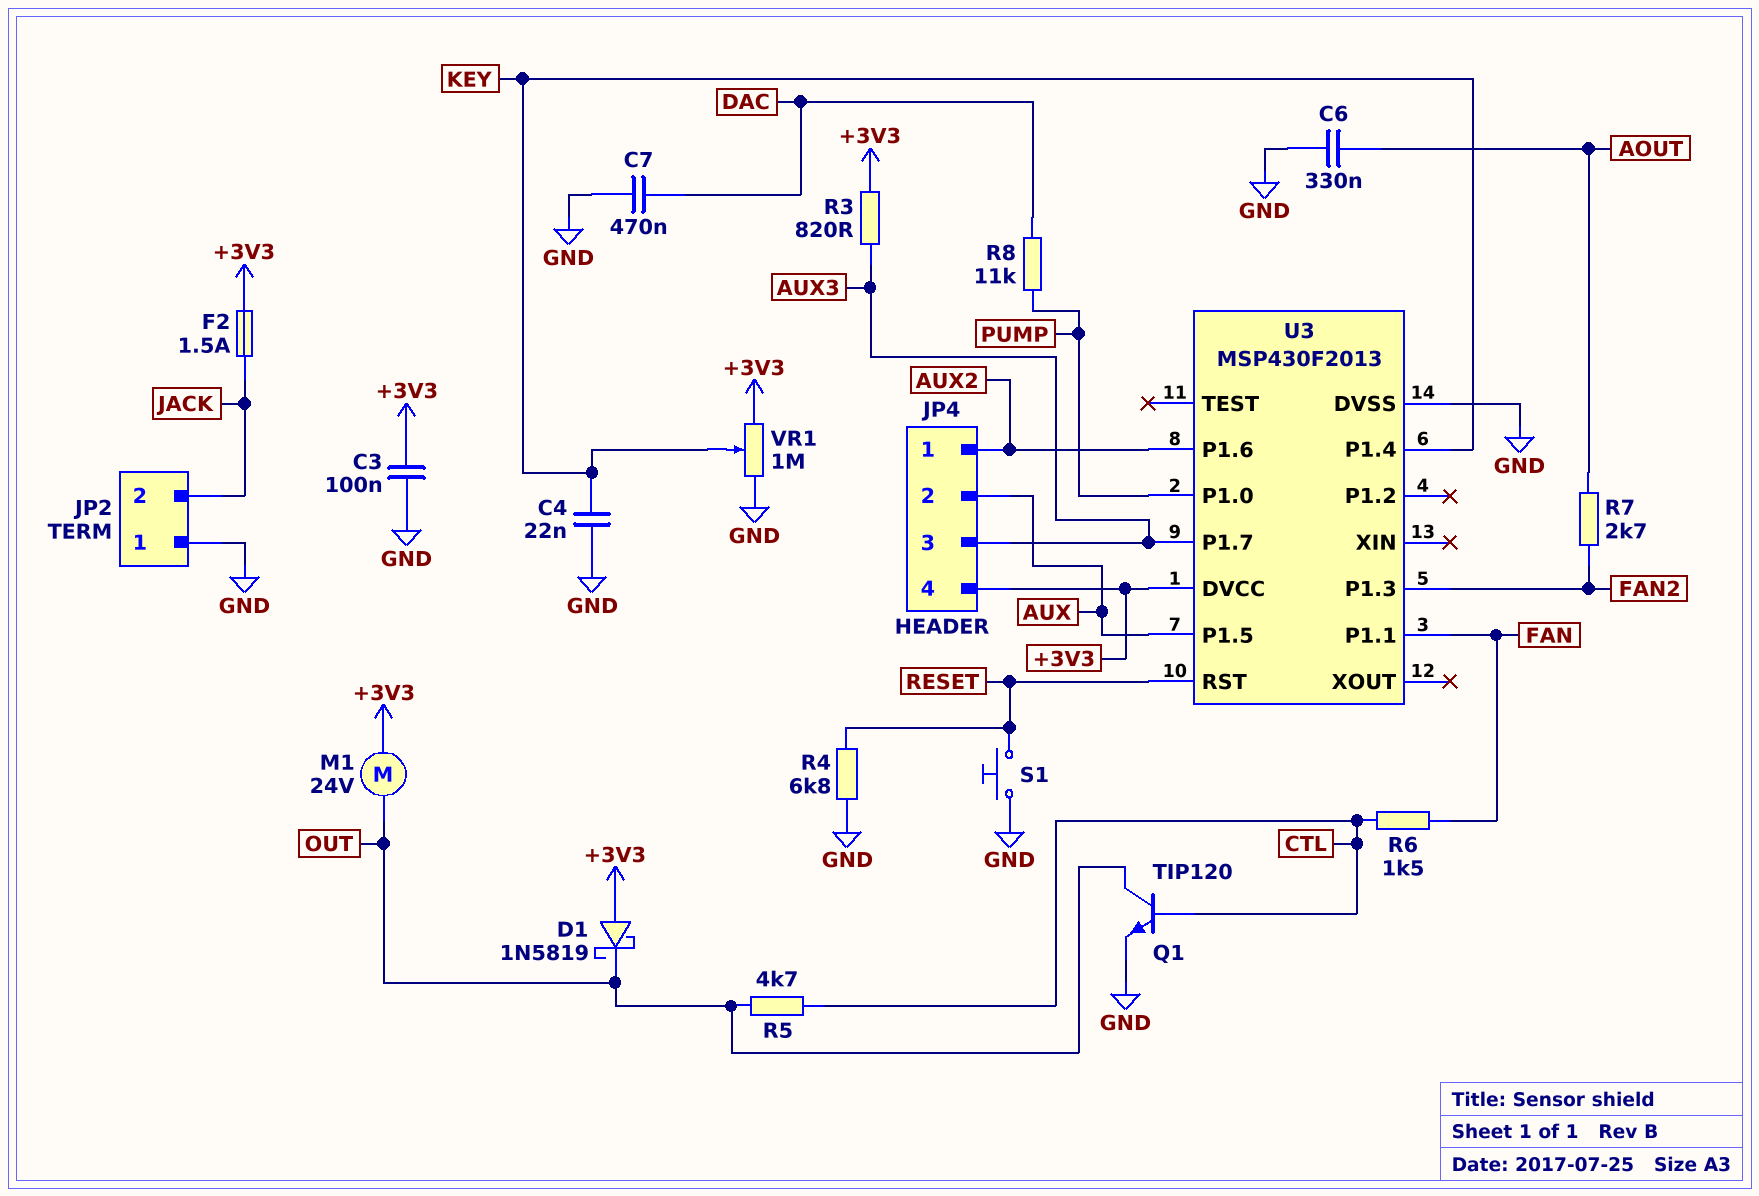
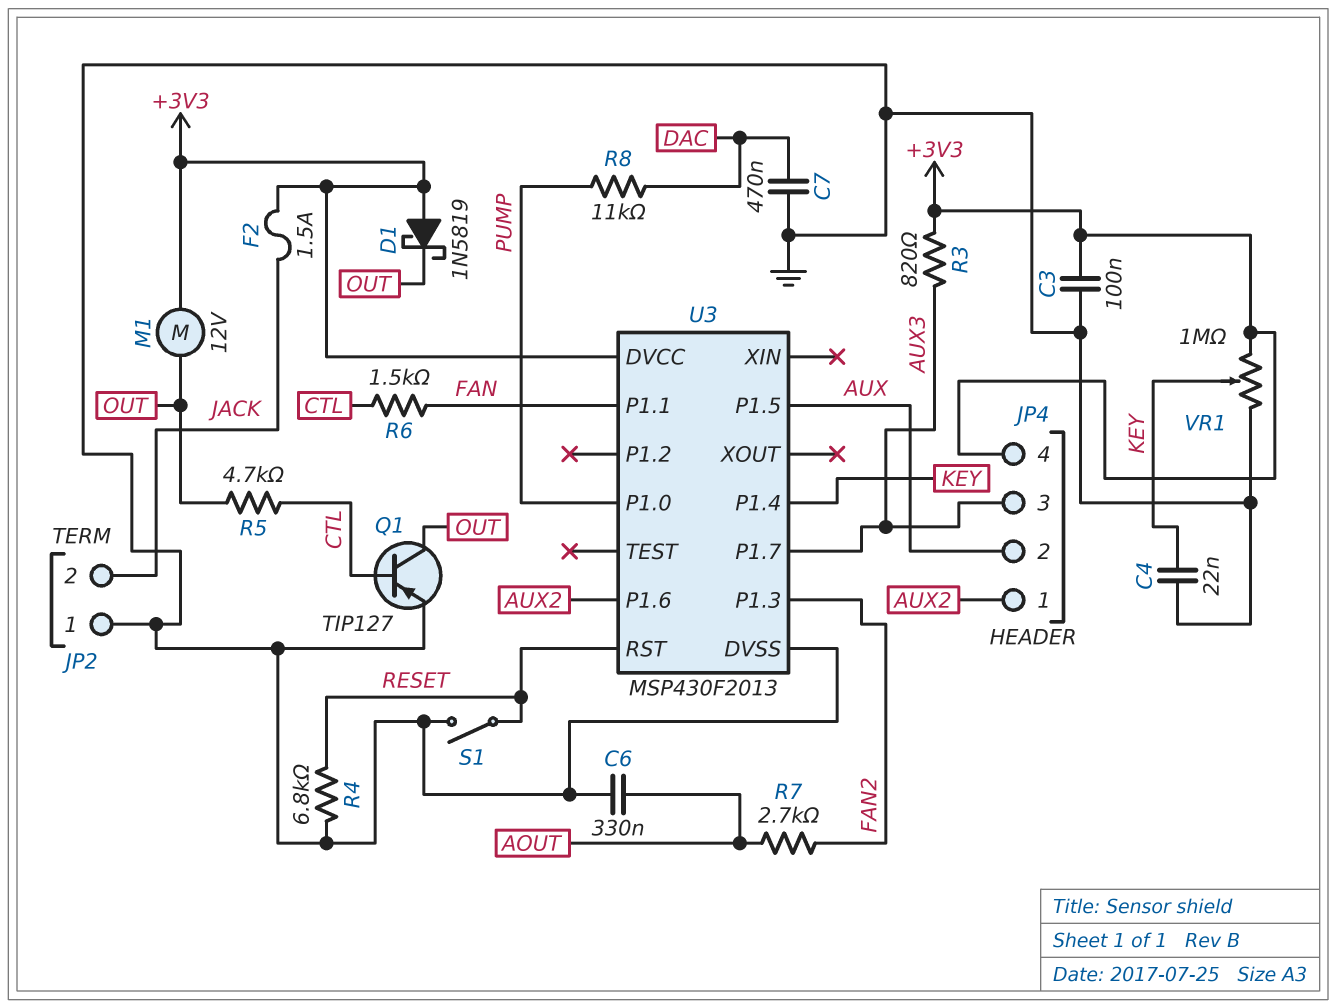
M1: motor 24V (+3V3, OUT) -> motor 12V (+3V3, OUT)
Q1: NPN TIP120 (B CTL, C OUT, E GND) -> PNP TIP127 (B CTL, C OUT, E GND)
S1: button (GND, RESET) -> switch (GND, RESET)

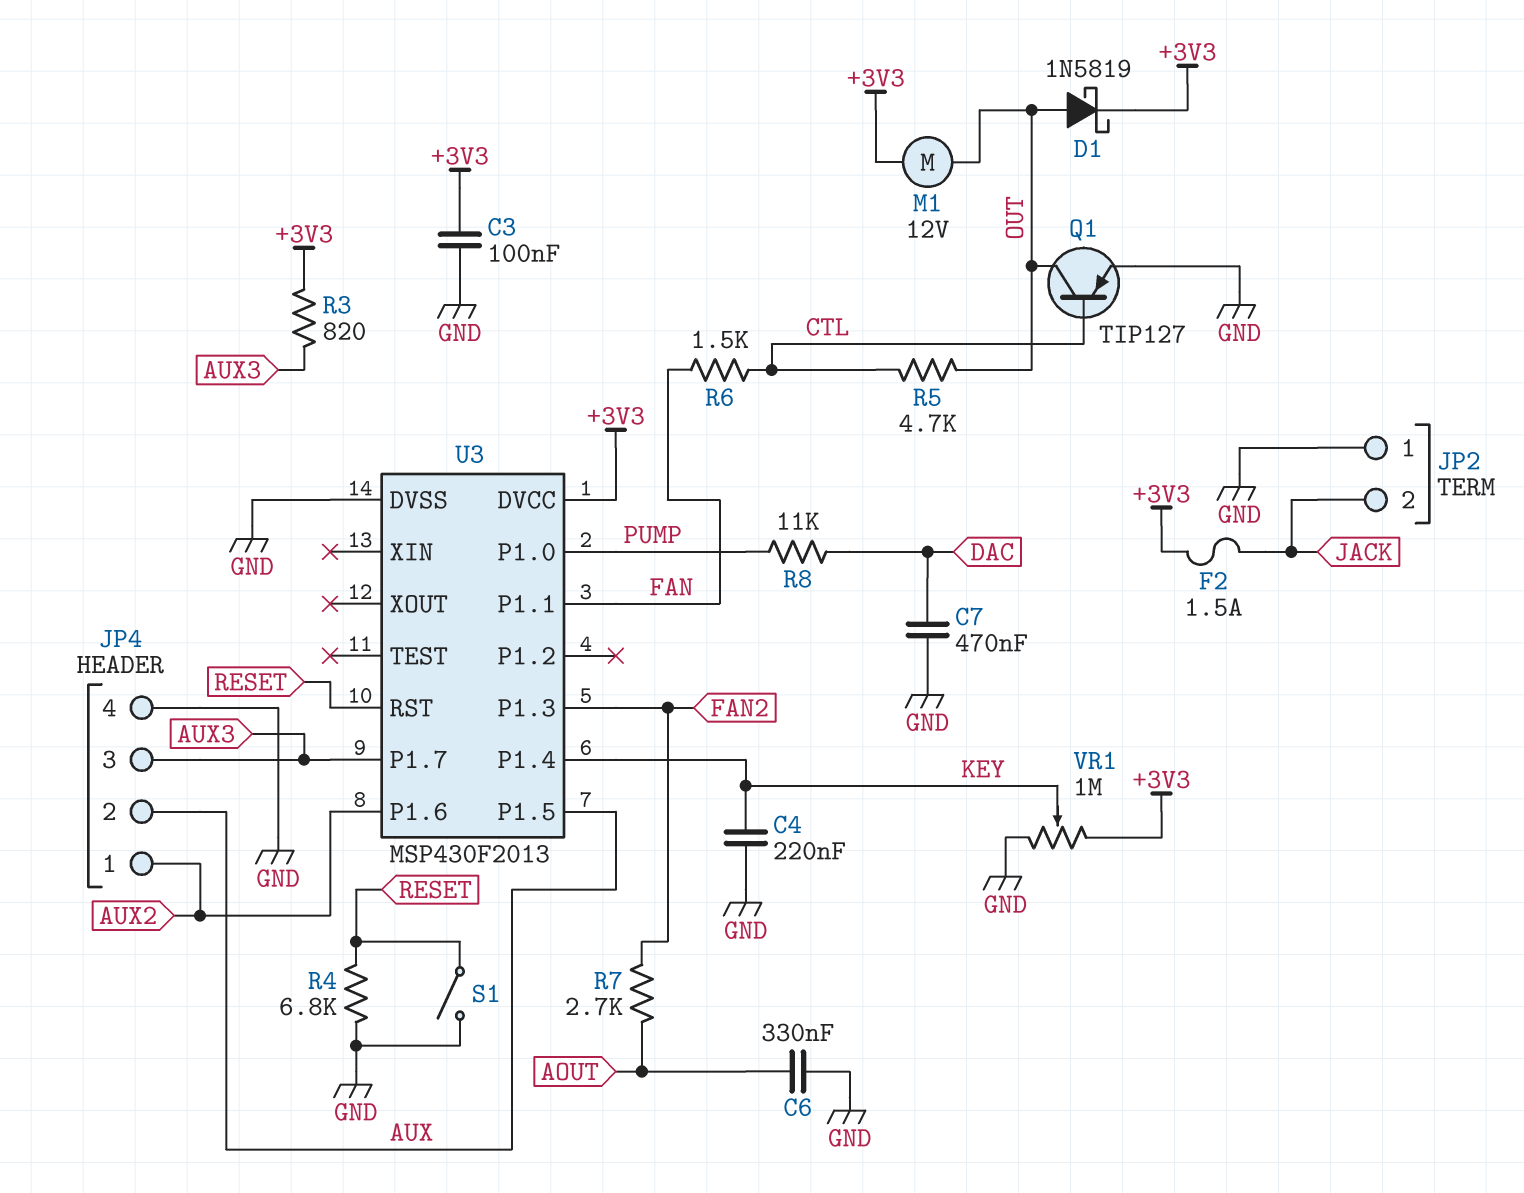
C4: 22nF (GND, KEY) -> 220nF (GND, KEY)
D1: schottky 1N5819 (A +3V3, K OUT) -> schottky 1N5819 (A OUT, K +3V3)
JP4 pin 4: +3V3 -> GND

